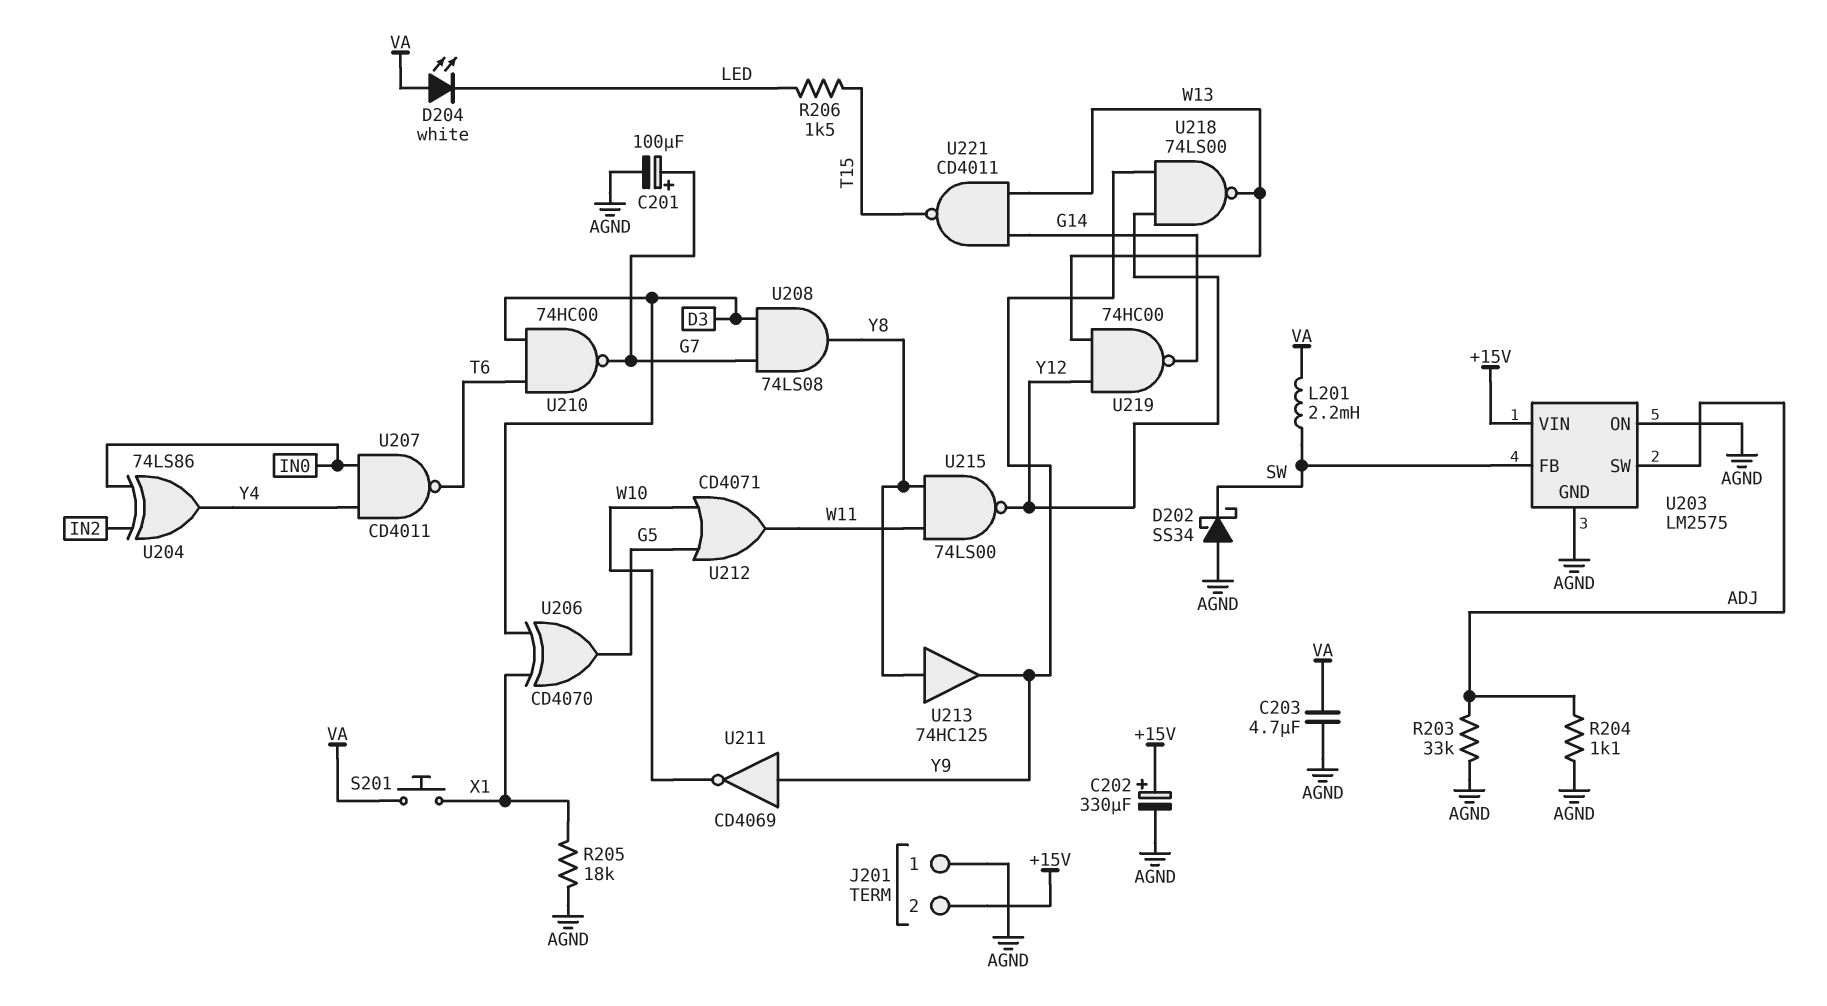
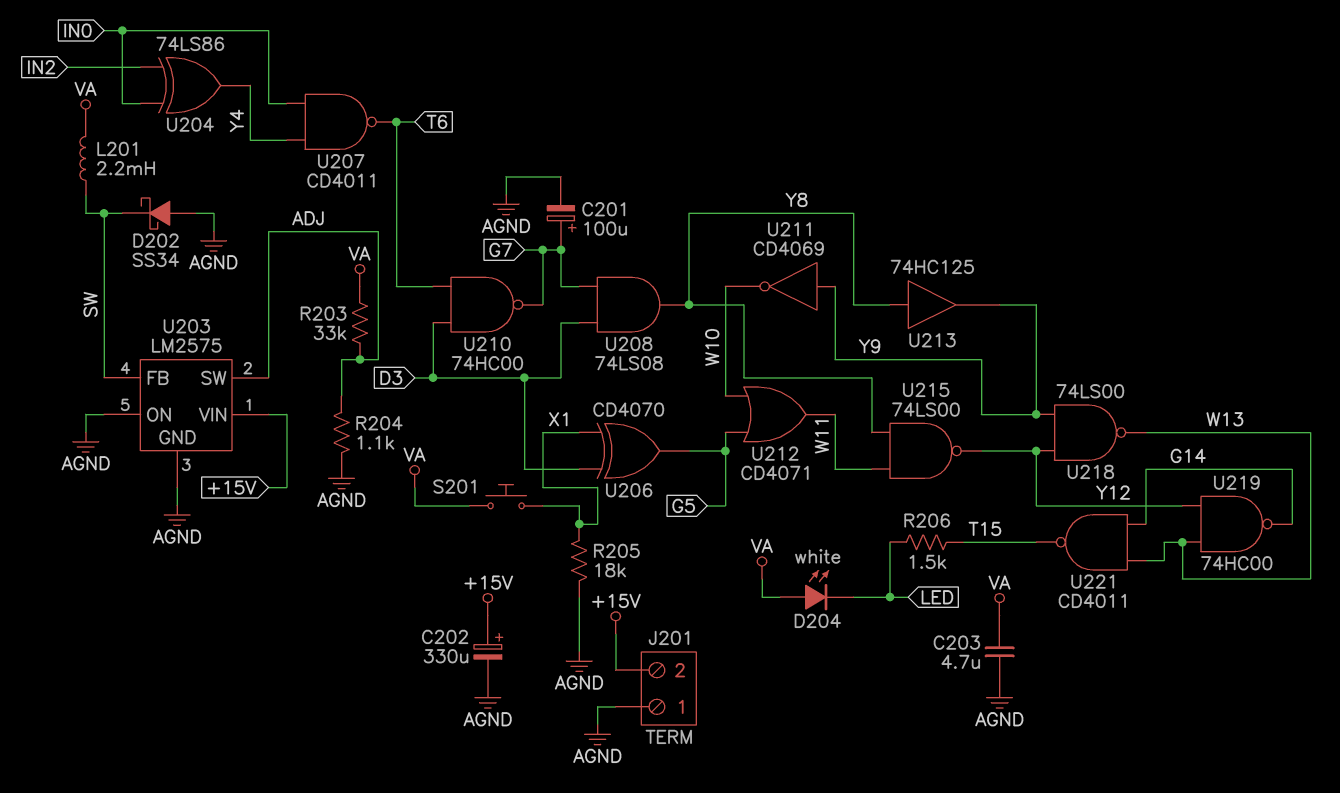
R203: 33k (ADJ, AGND) -> 33k (ADJ, VA)

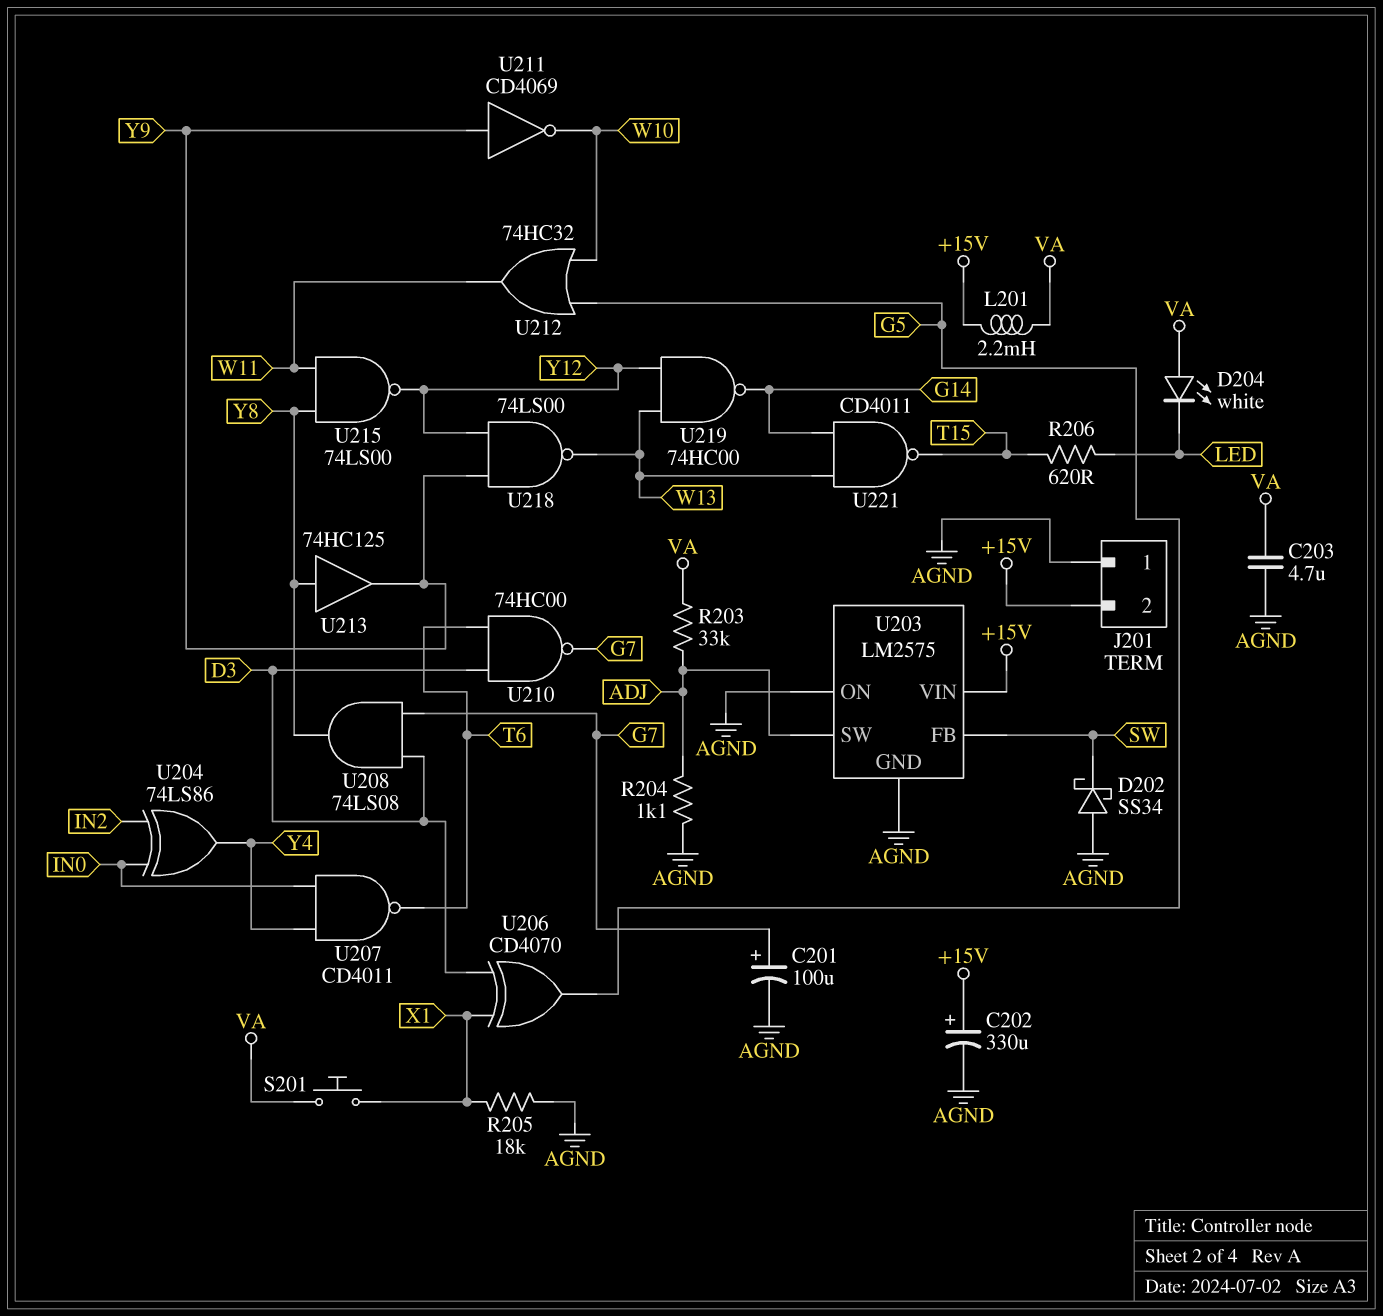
L201: 2.2mH (SW, VA) -> 2.2mH (+15V, VA)
R206: 1.5k (LED, T15) -> 620 (LED, T15)
U212: OR CD4071 (in G5, in W10, out W11) -> OR 74HC32 (in G5, in W10, out W11)

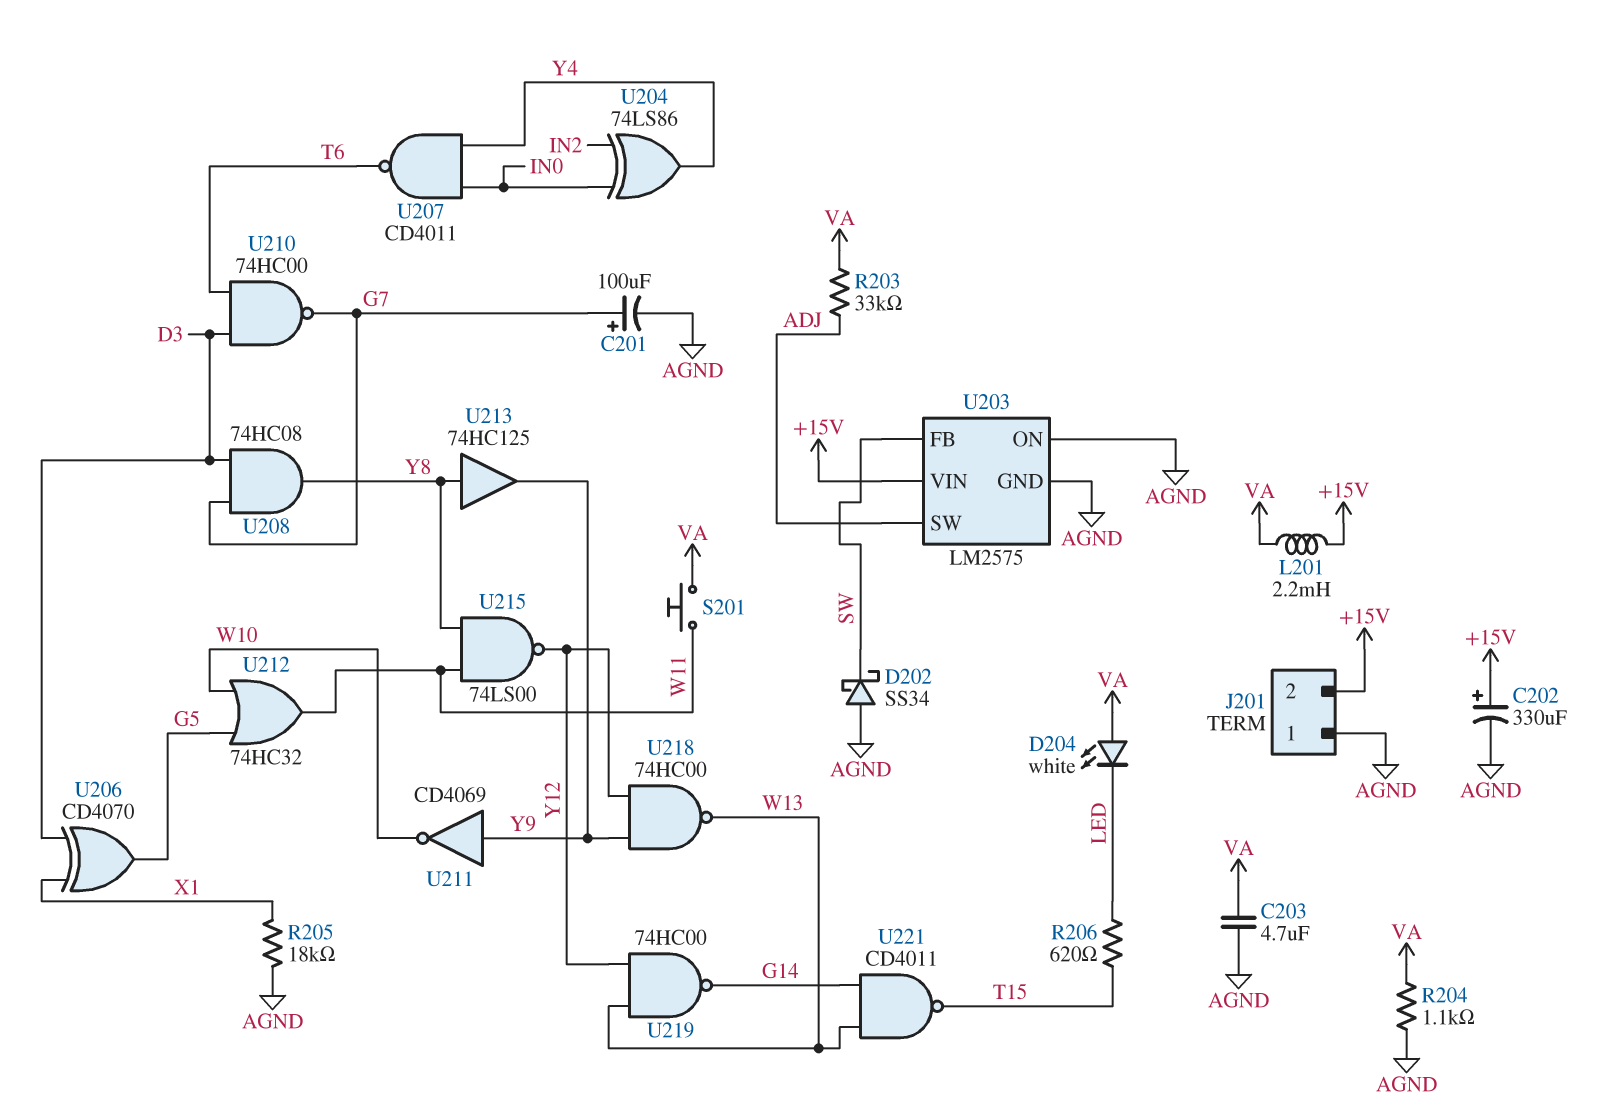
R204: 1.1k (ADJ, AGND) -> 1.1k (AGND, VA)
S201: button (VA, X1) -> button (VA, W11)
U208: AND 74LS08 (in D3, in G7, out Y8) -> AND 74HC08 (in D3, in G7, out Y8)
U218: NAND 74LS00 (in Y9, in Y12, out W13) -> NAND 74HC00 (in Y9, in Y12, out W13)

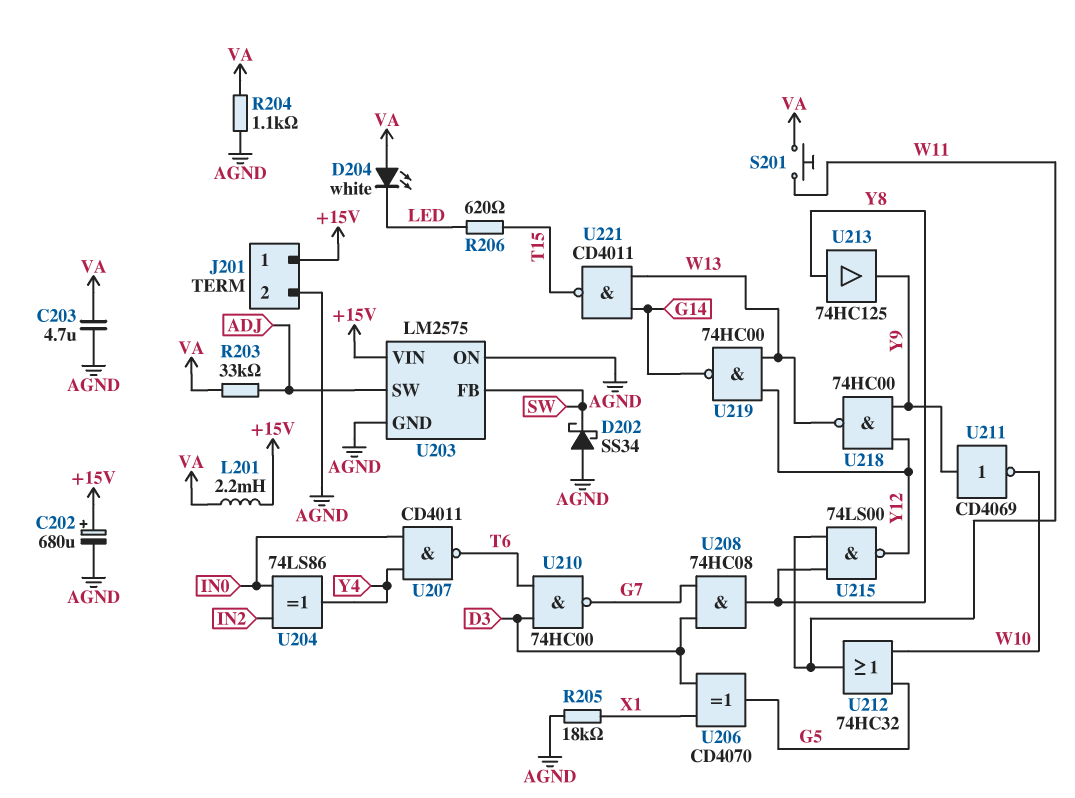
C201: 100uF (plus G7, minus AGND) -> none
C202: 330uF (plus +15V, minus AGND) -> 680uF (plus +15V, minus AGND)
J201 pin 1: AGND -> +15V
J201 pin 2: +15V -> AGND

